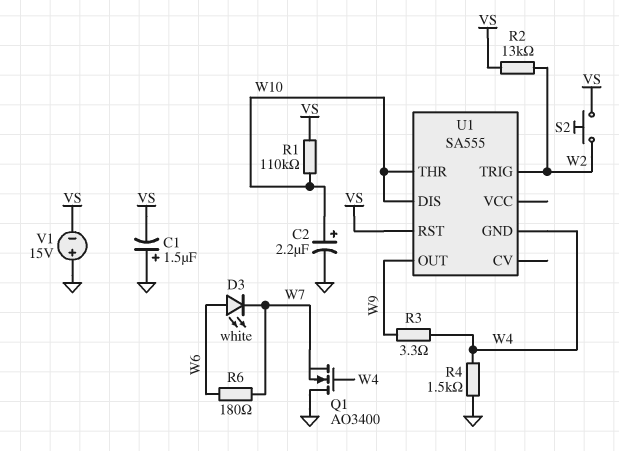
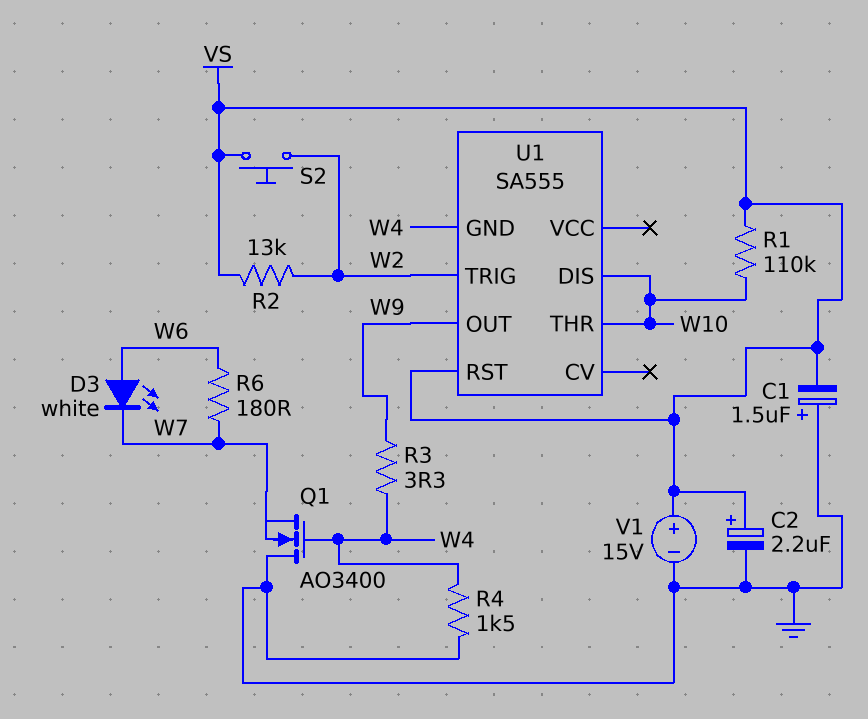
C2: 2.2uF (plus W10, minus GND) -> 2.2uF (plus VS, minus GND)
V1: 15V (plus GND, minus VS) -> 15V (plus VS, minus GND)

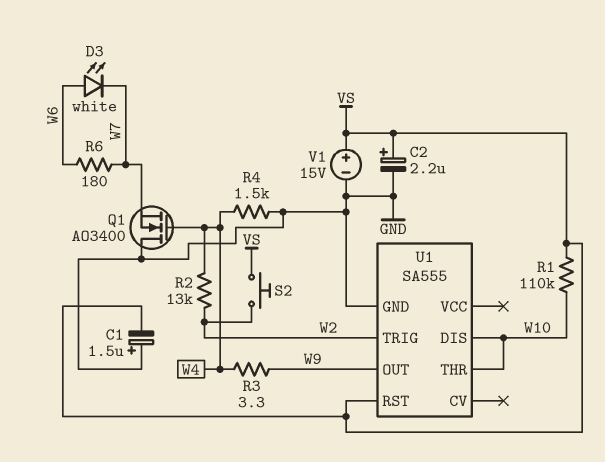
R2: 13k (VS, W2) -> 13k (W2, W4)
U1 pin GND: W4 -> GND

